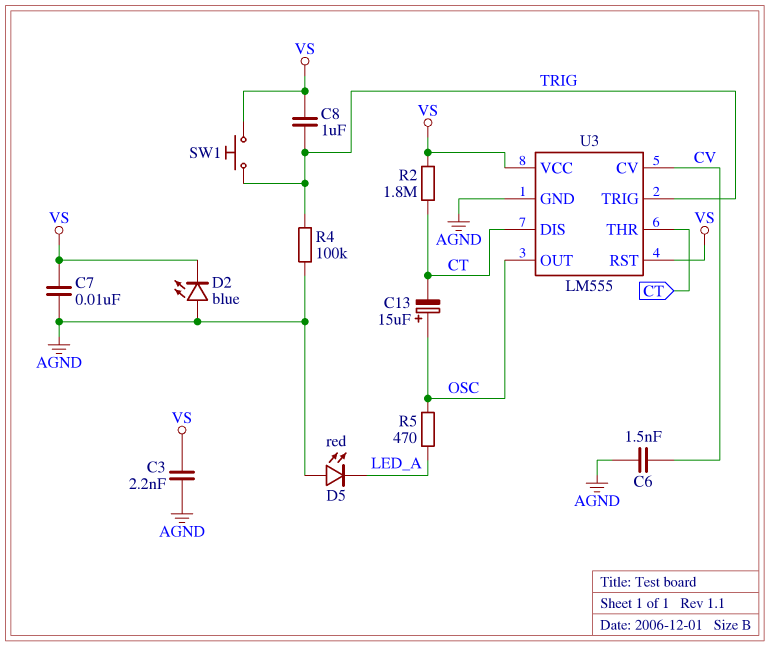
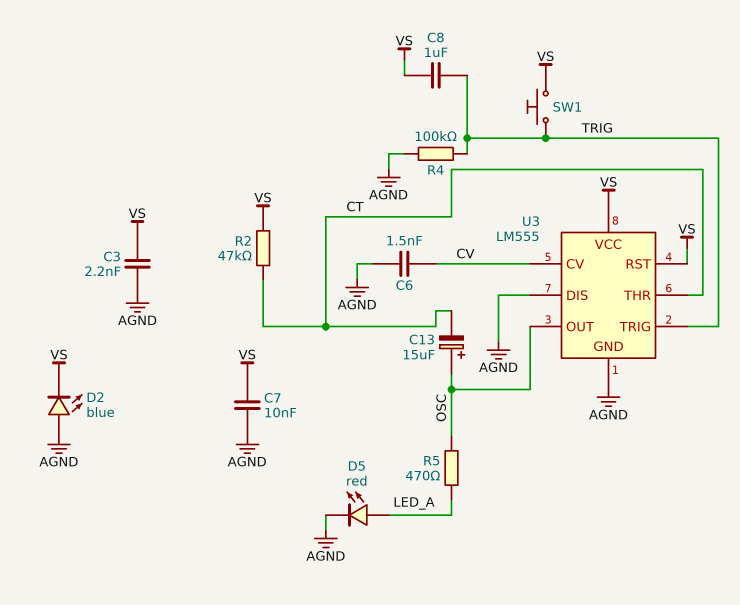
D5: LED red (A AGND, K LED_A) -> LED red (A LED_A, K AGND)
R2: 1.8M (CT, VS) -> 47k (CT, VS)
U3 pin DIS: CT -> AGND

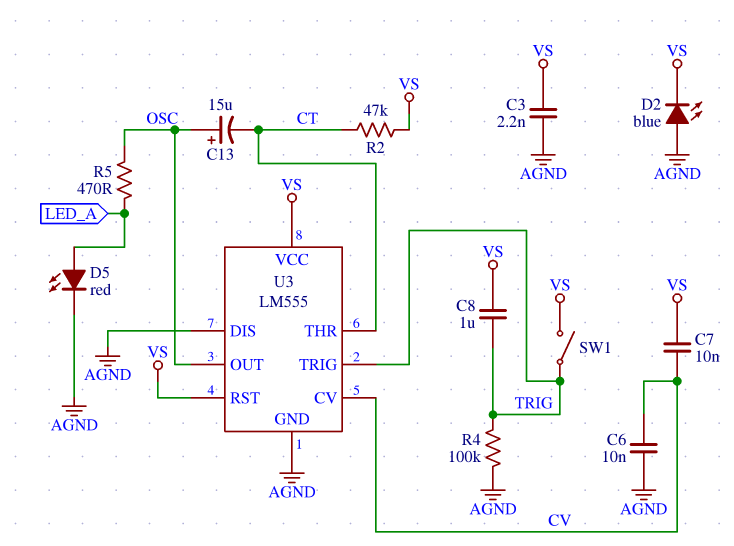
C6: 1.5nF (AGND, CV) -> 10nF (AGND, CV)
C7: 10nF (AGND, VS) -> 10nF (CV, VS)
SW1: button (TRIG, VS) -> switch (TRIG, VS)

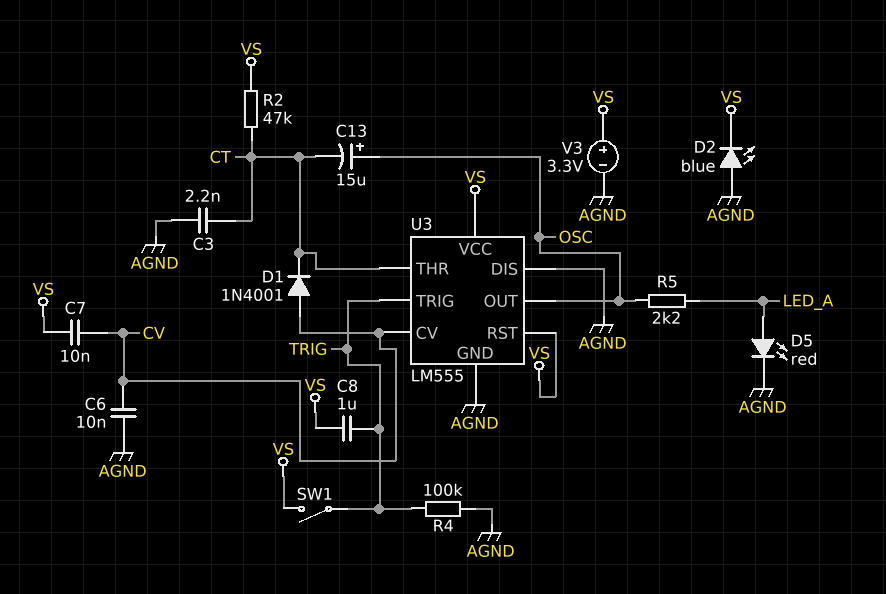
C3: 2.2nF (AGND, VS) -> 2.2nF (AGND, CT)
D1: none -> diode 1N4001 (A CV, K CT)
R5: 470 (LED_A, OSC) -> 2.2k (LED_A, OSC)
V3: none -> 3.3V (plus VS, minus AGND)

